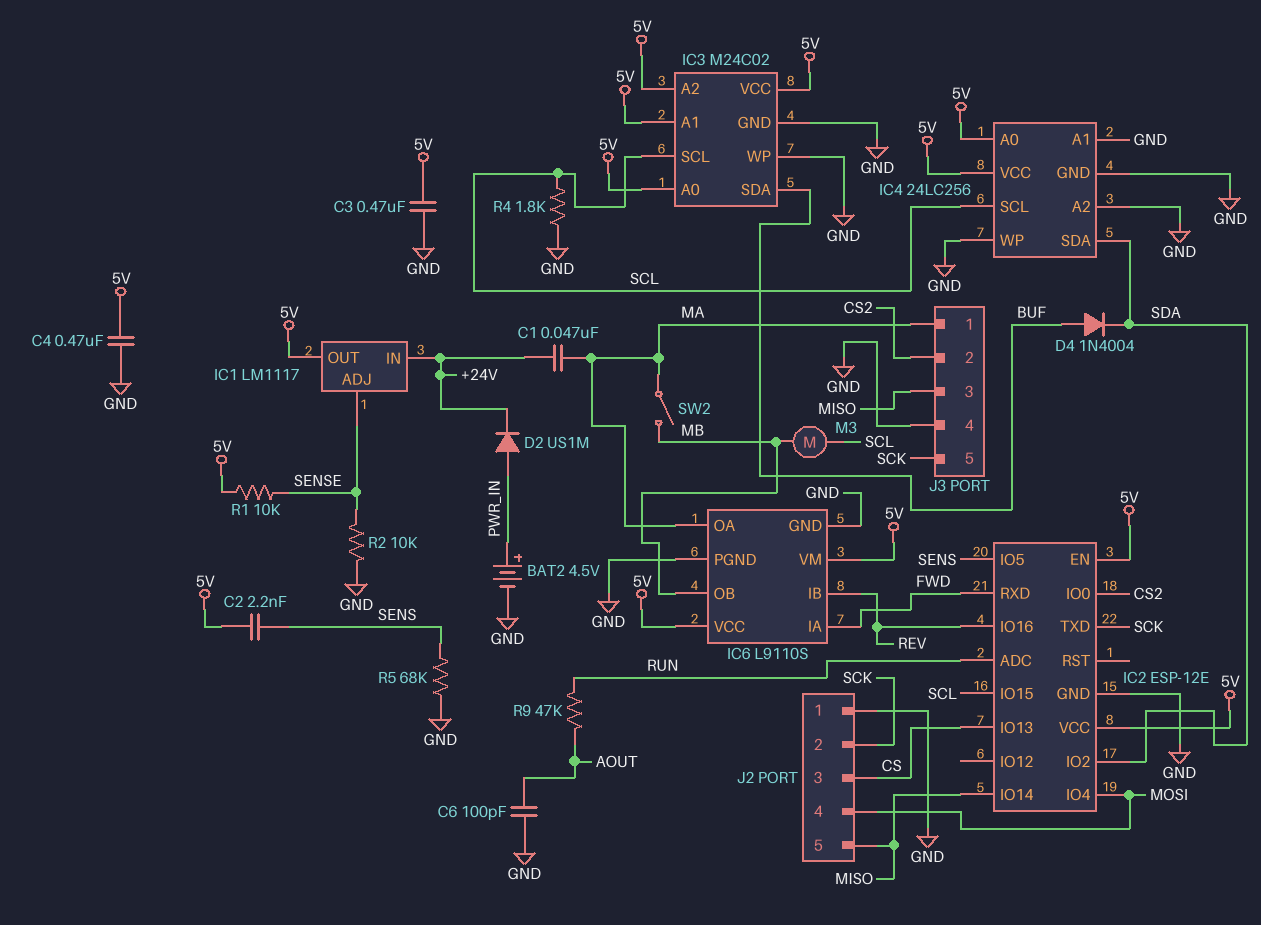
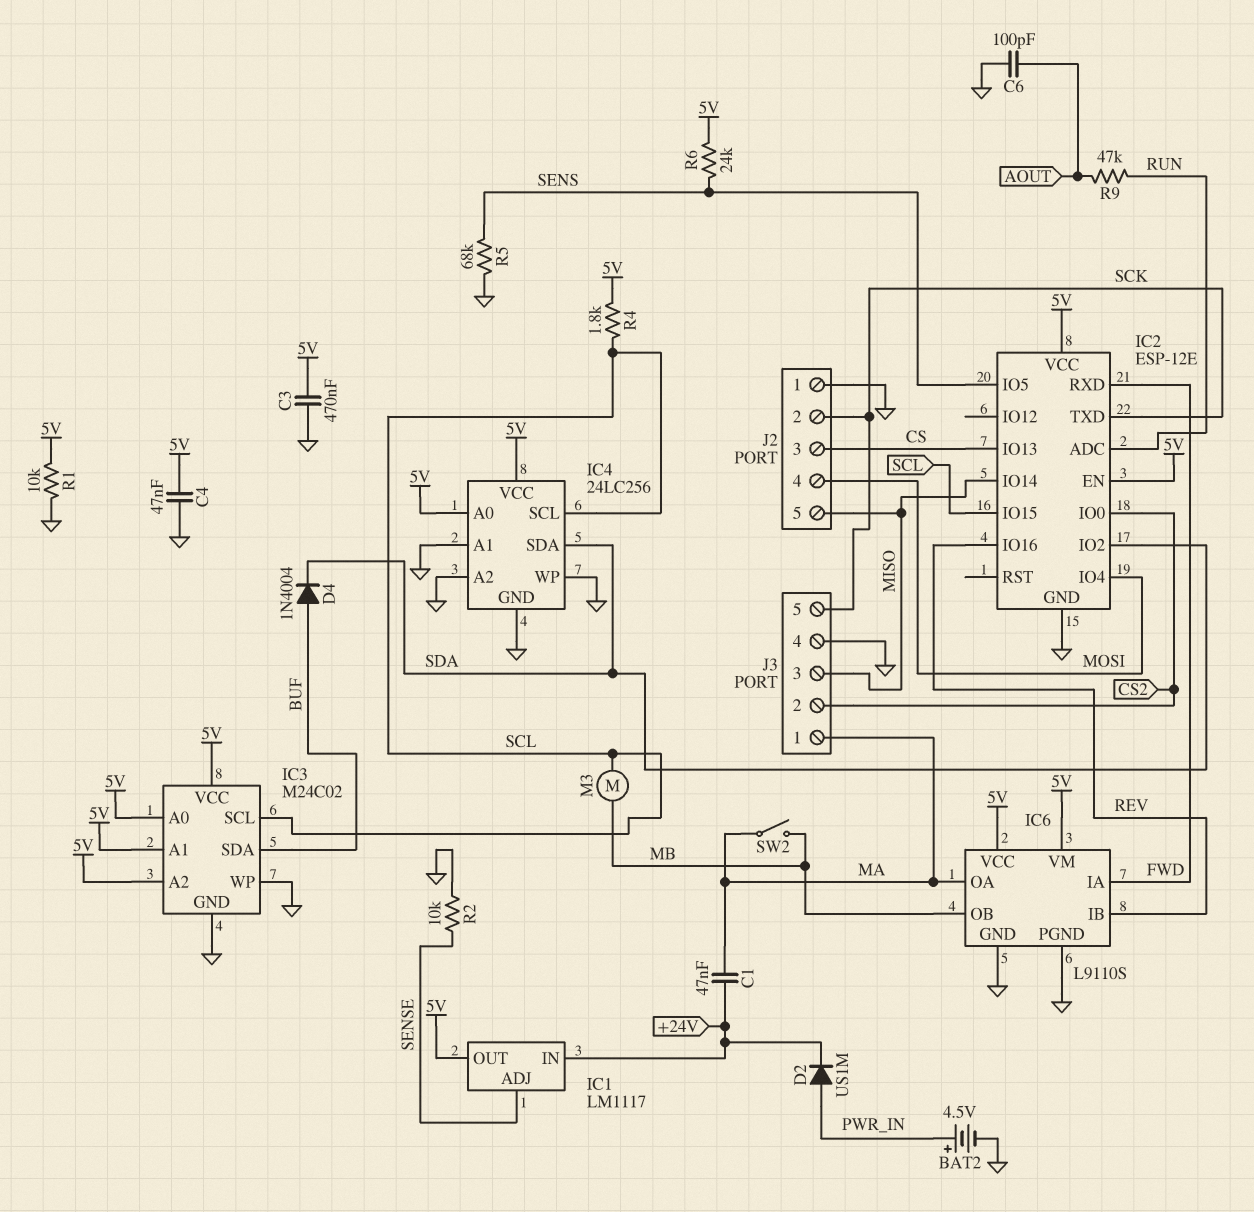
C2: 2.2nF (5V, SENS) -> none
C4: 470nF (5V, GND) -> 47nF (5V, GND)
R1: 10k (5V, SENSE) -> 10k (5V, GND)
R4: 1.8k (GND, SCL) -> 1.8k (5V, SCL)
R6: none -> 24k (5V, SENS)

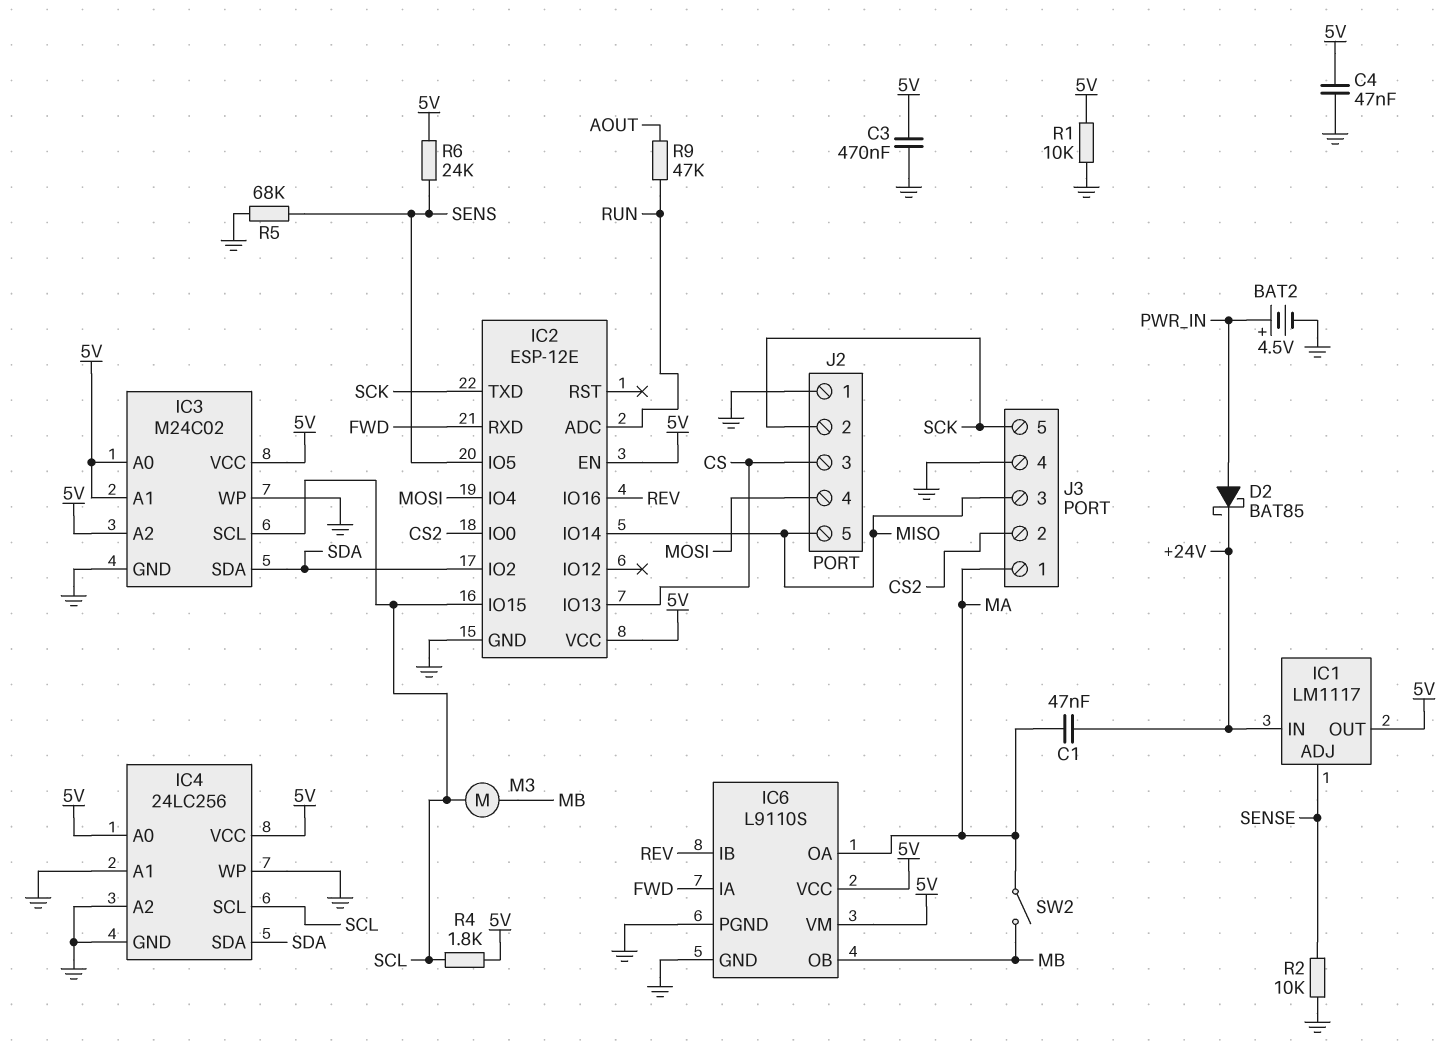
C6: 100pF (AOUT, GND) -> none
D2: diode US1M (A PWR_IN, K +24V) -> schottky BAT85 (A PWR_IN, K +24V)
D4: diode 1N4004 (A BUF, K SDA) -> none
IC3 pin SDA: BUF -> SDA

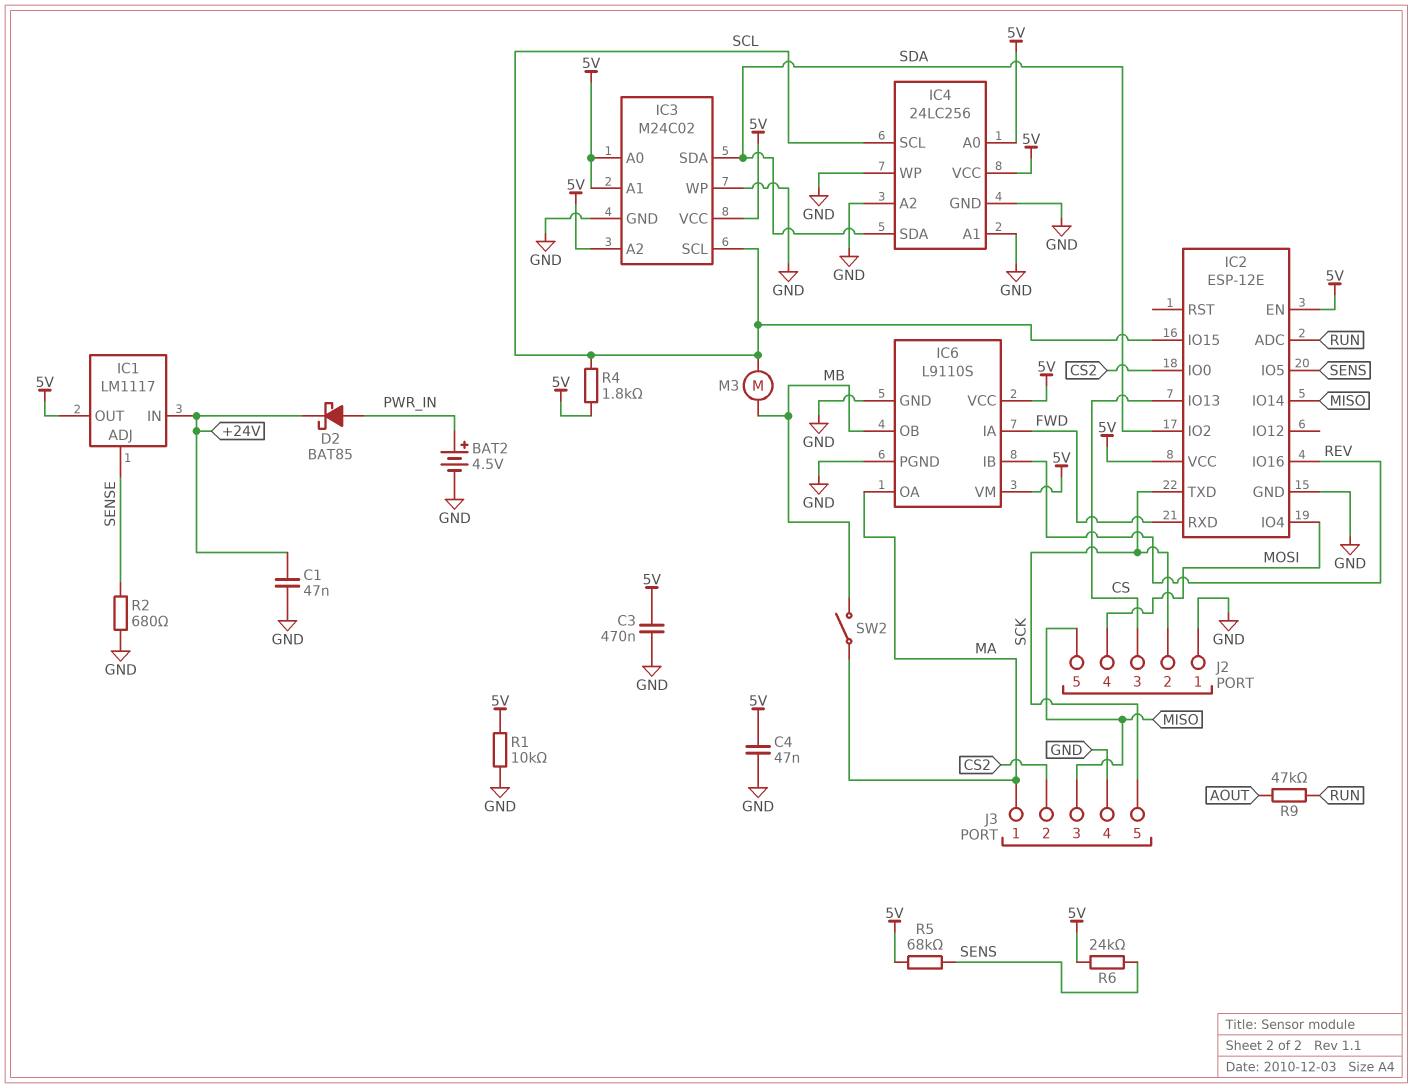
C1: 47nF (+24V, MA) -> 47nF (+24V, GND)
R2: 10k (GND, SENSE) -> 680 (GND, SENSE)
R5: 68k (GND, SENS) -> 68k (5V, SENS)

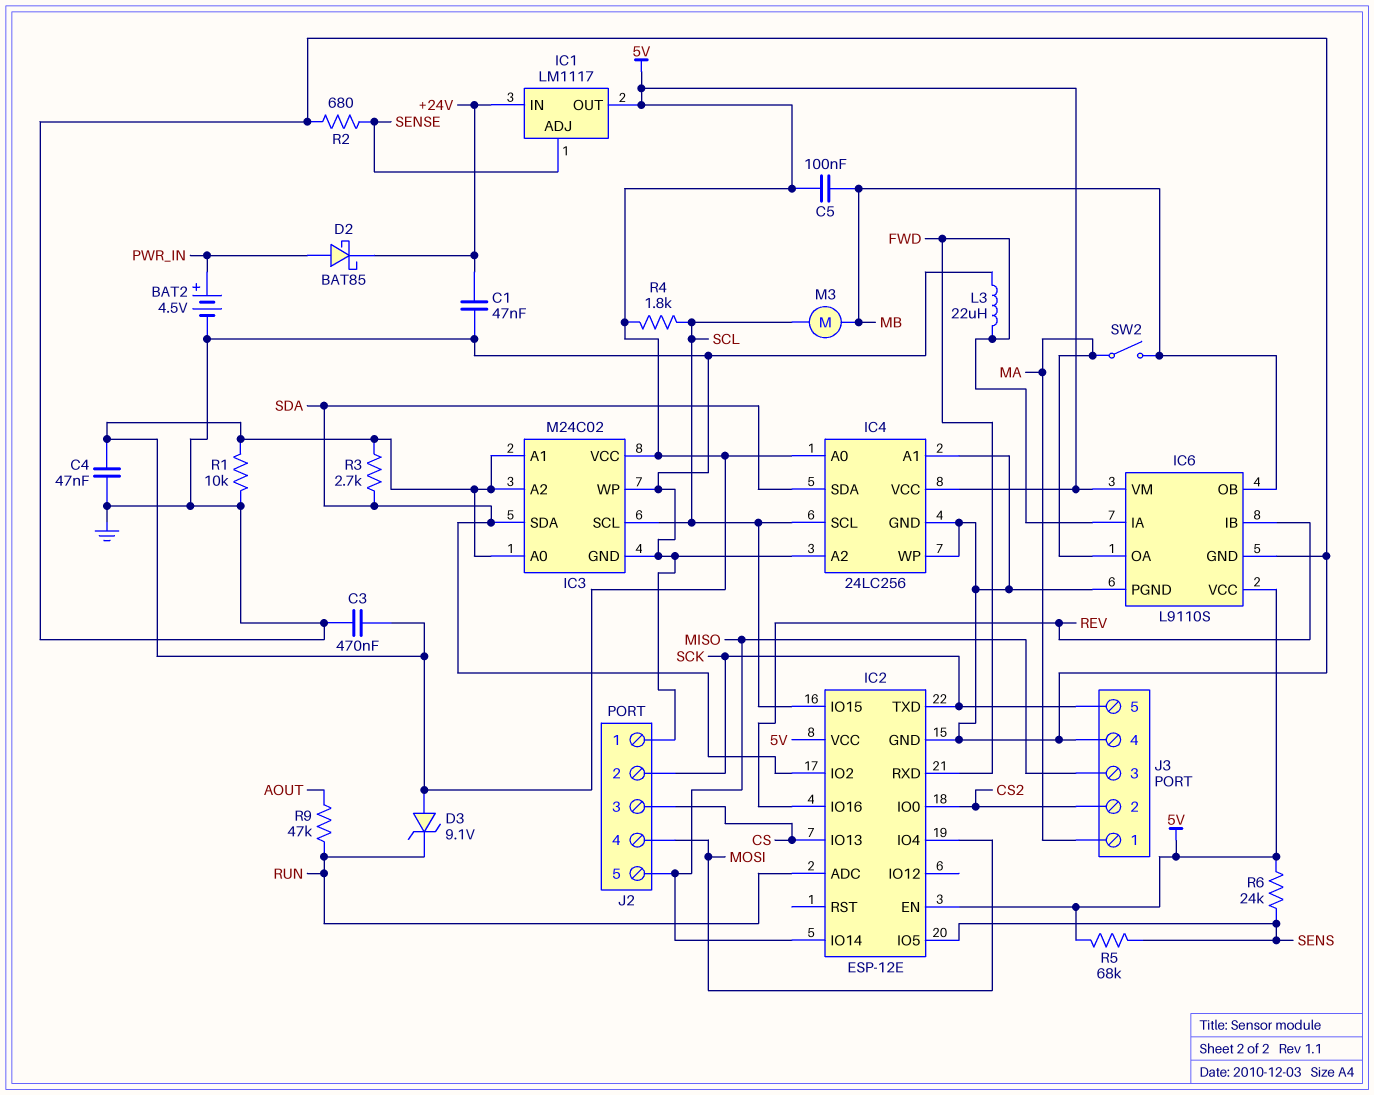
C5: none -> 100nF (5V, MB)
D3: none -> zener 9.1V (A 5V, K RUN)
L3: none -> 22uH (FWD, GND)
R3: none -> 2.7k (5V, SDA)

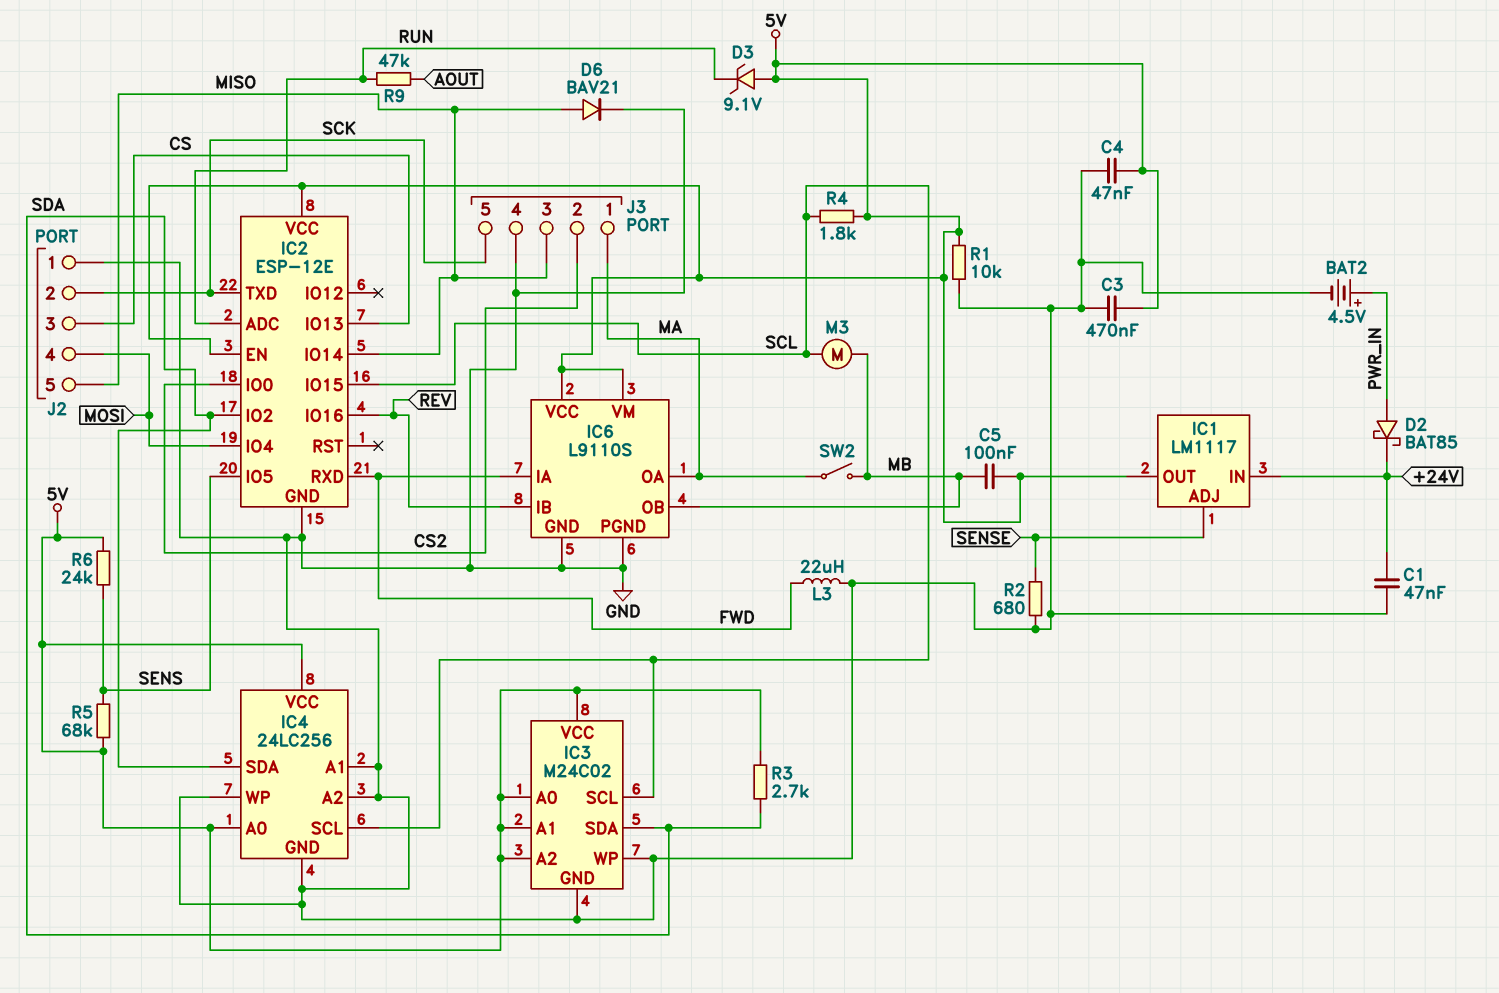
D6: none -> diode BAV21 (A MISO, K GND)

